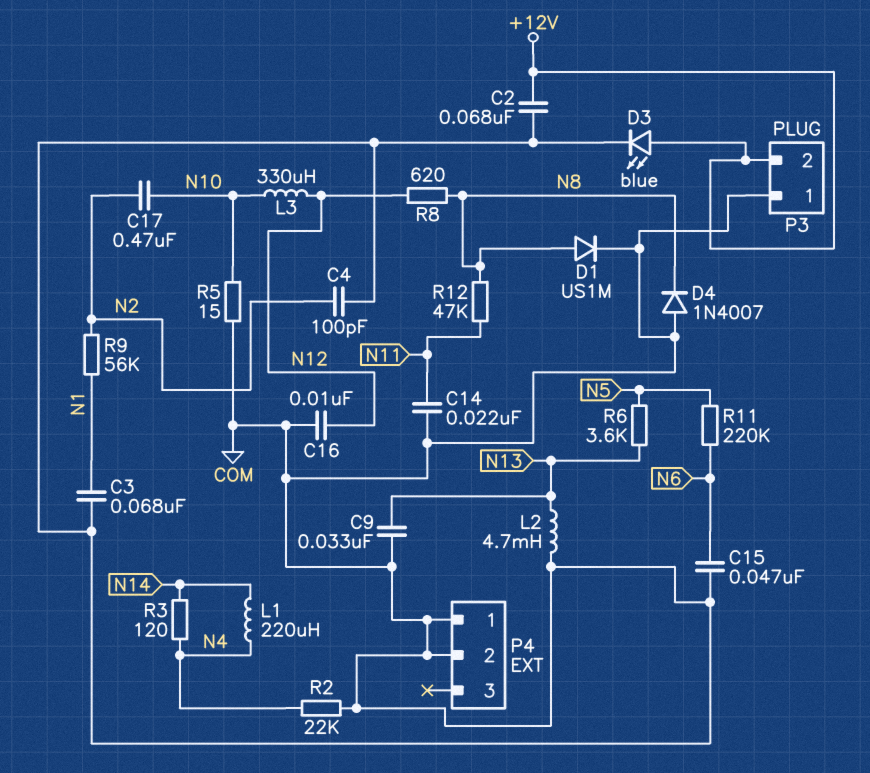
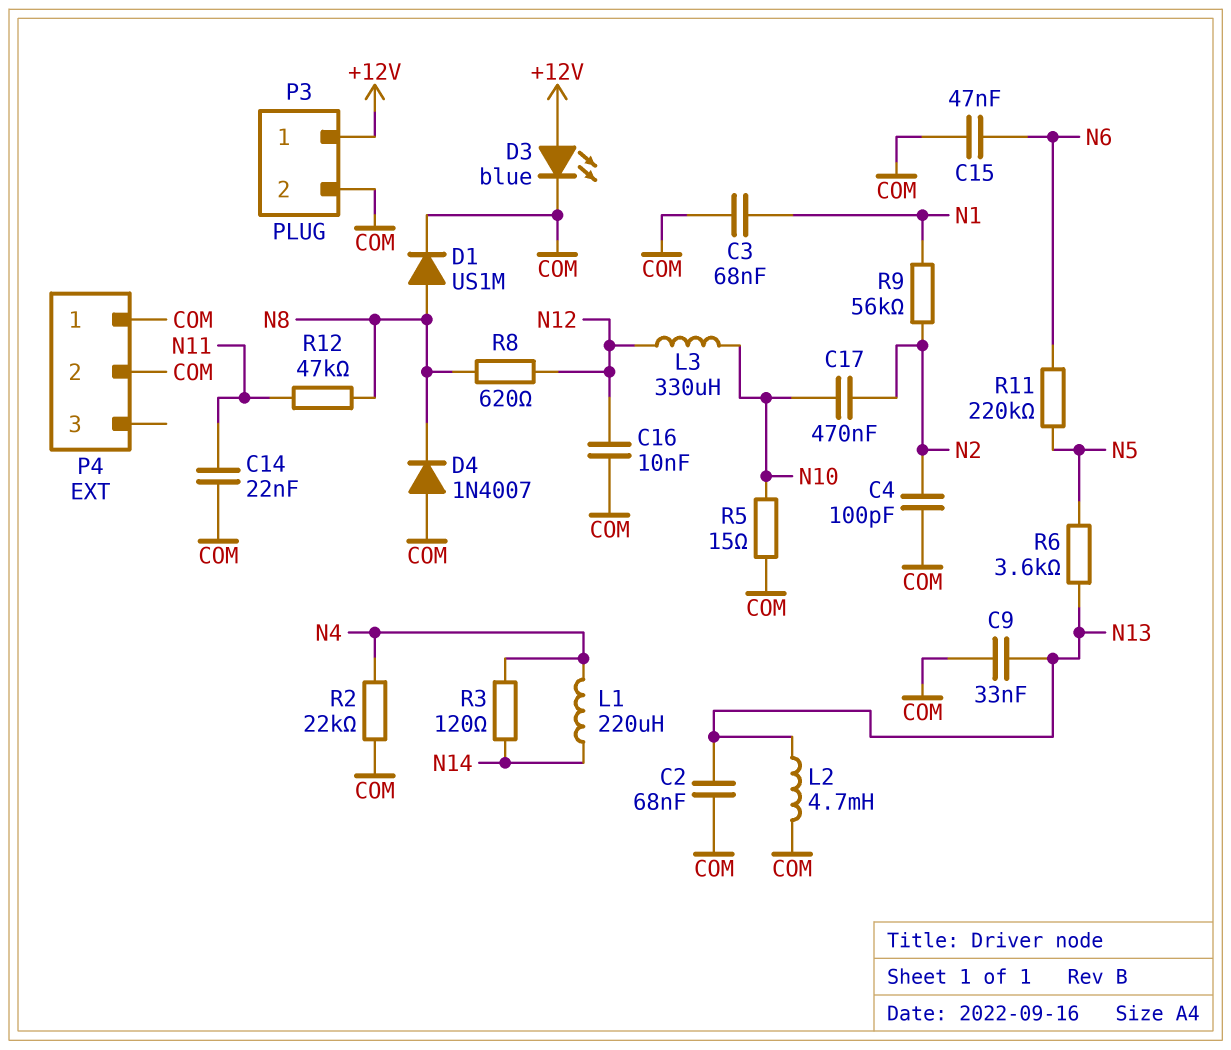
C2: 68nF (+12V, COM) -> 68nF (COM, N13)
P3 pin 1: COM -> +12V
P3 pin 2: +12V -> COM

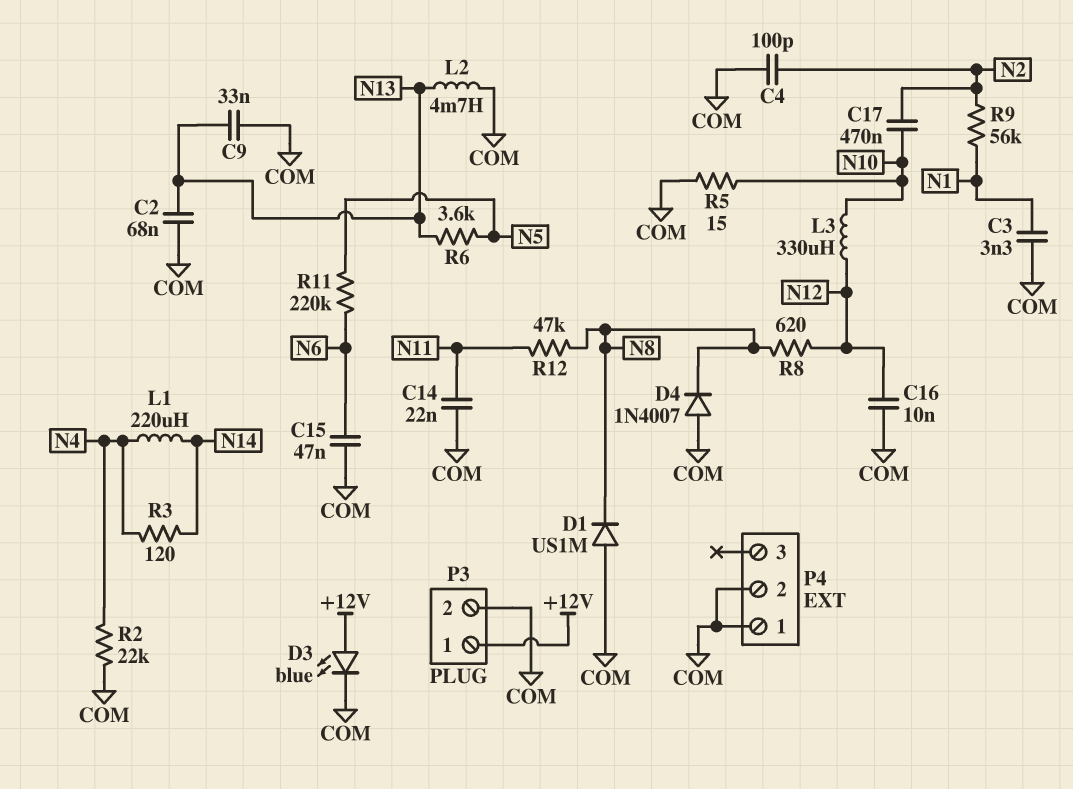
C3: 68nF (COM, N1) -> 3.3nF (COM, N1)
D1: diode US1M (A N8, K COM) -> diode US1M (A COM, K N8)

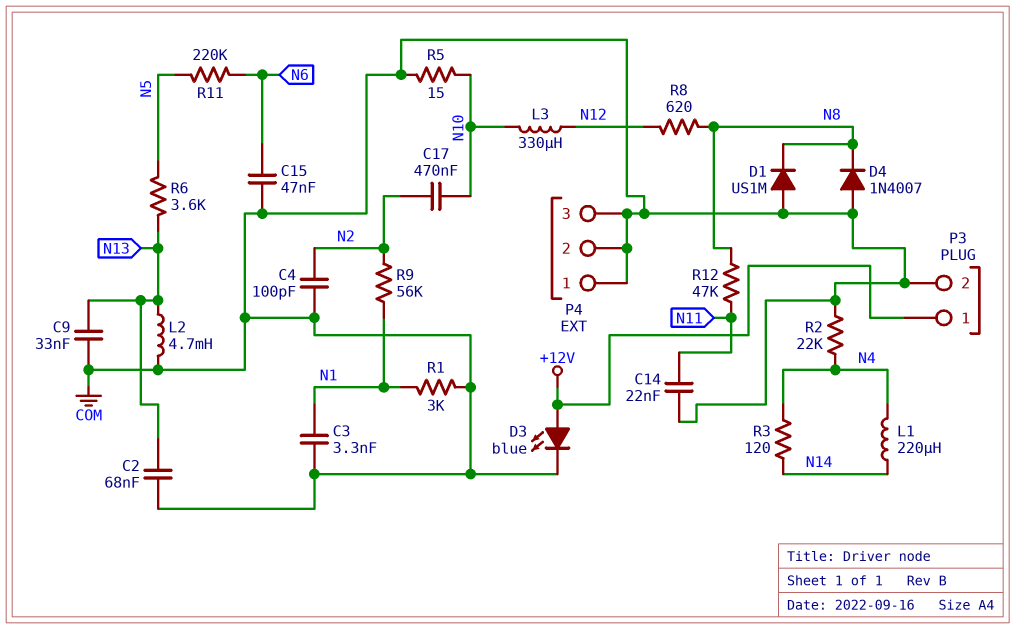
C16: 10nF (COM, N12) -> none
P4 pin 3: none -> COM
R1: none -> 3k (COM, N1)

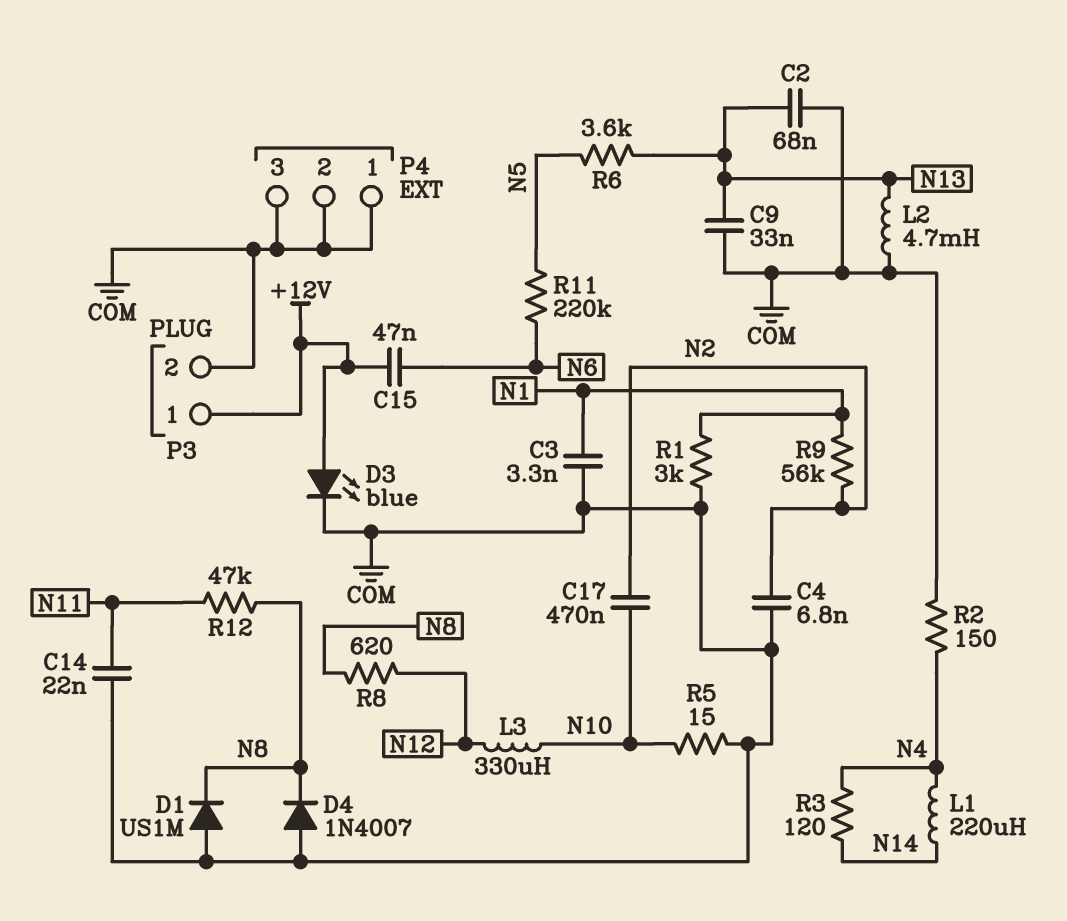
C4: 100pF (COM, N2) -> 6.8nF (COM, N2)
C15: 47nF (COM, N6) -> 47nF (+12V, N6)
R2: 22k (COM, N4) -> 150 (COM, N4)

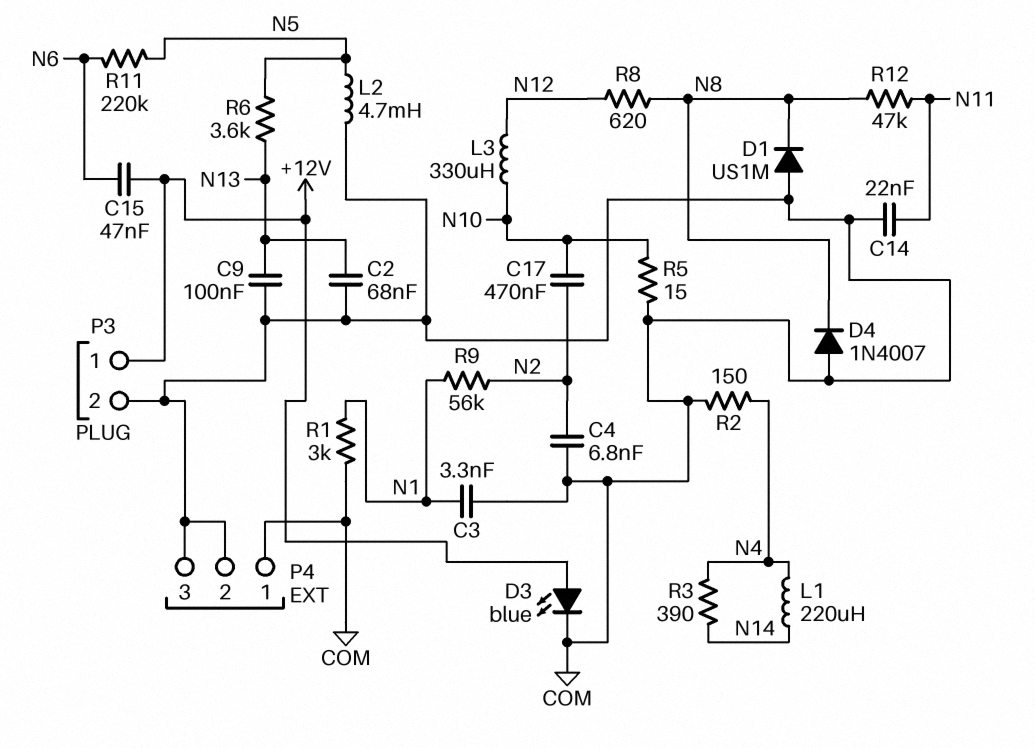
C9: 33nF (COM, N13) -> 100nF (COM, N13)
L2: 4.7mH (COM, N13) -> 4.7mH (COM, N5)
R3: 120 (N4, N14) -> 390 (N4, N14)

